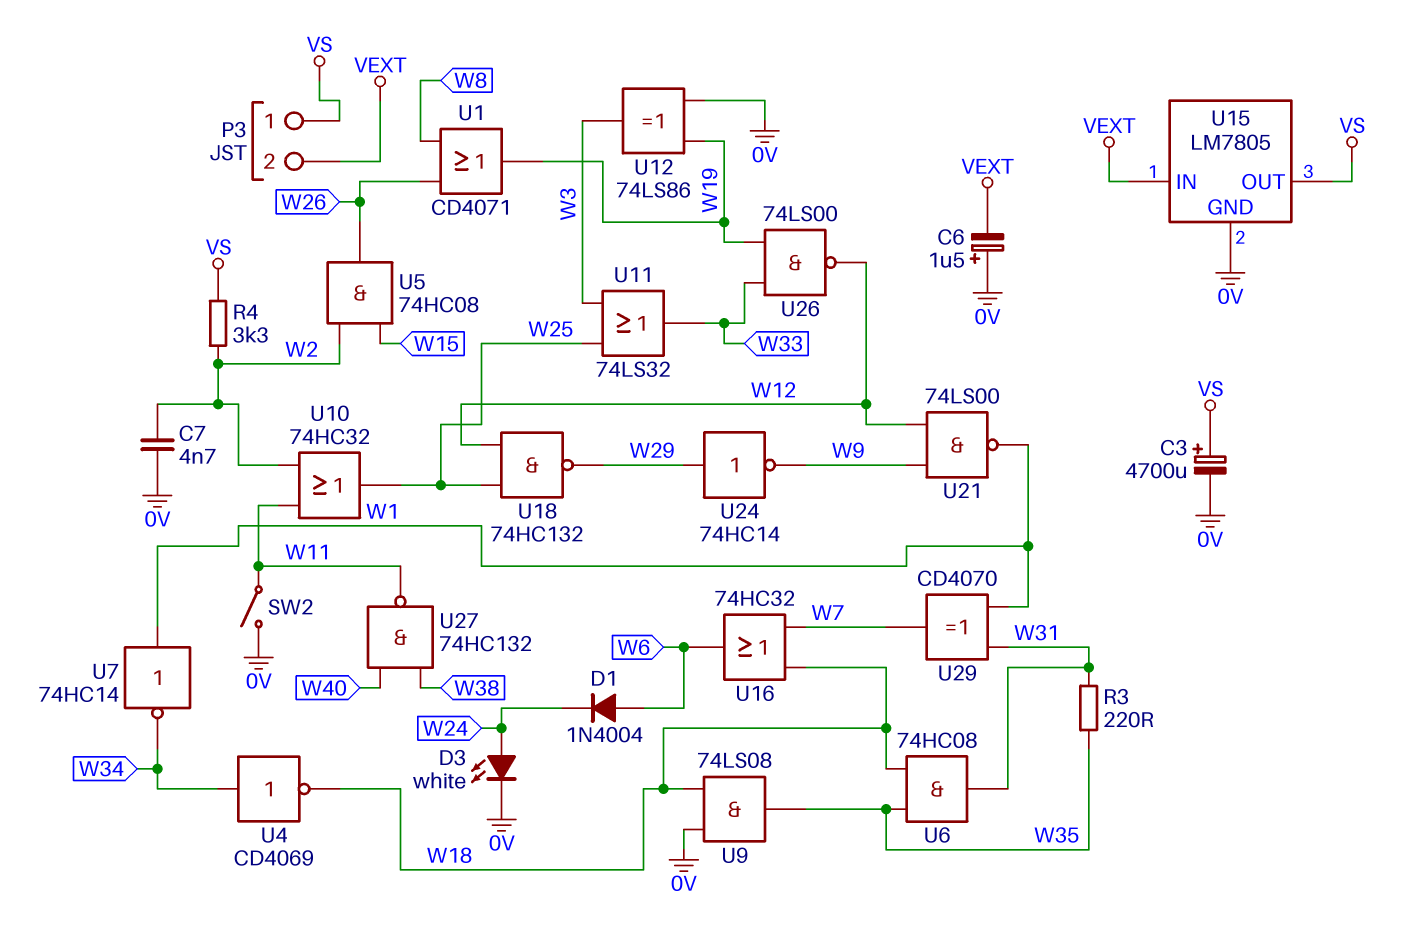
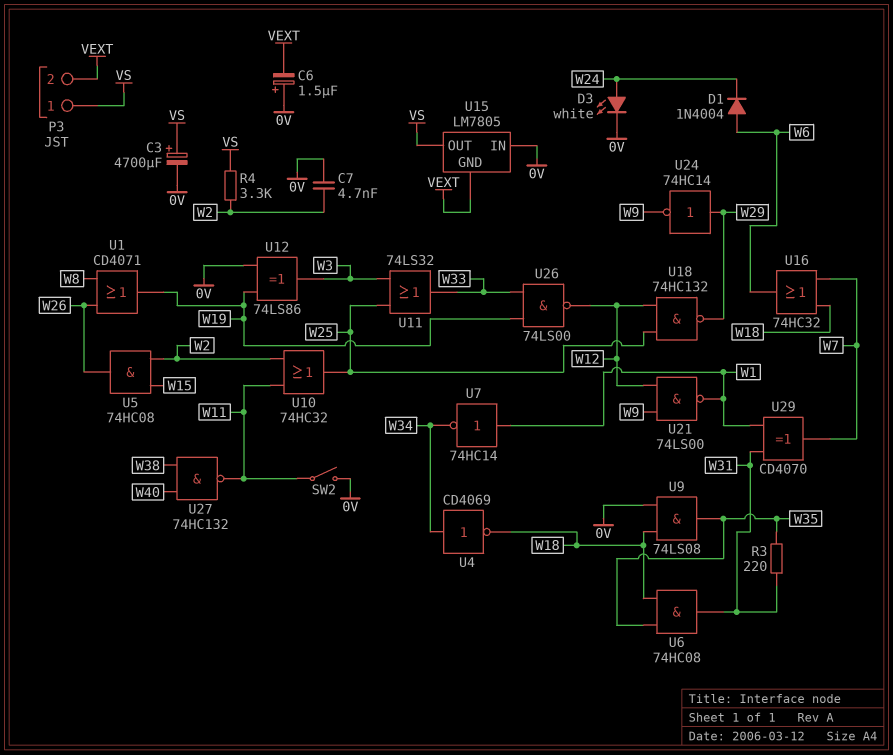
U15 pin GND: 0V -> VEXT
U15 pin IN: VEXT -> 0V

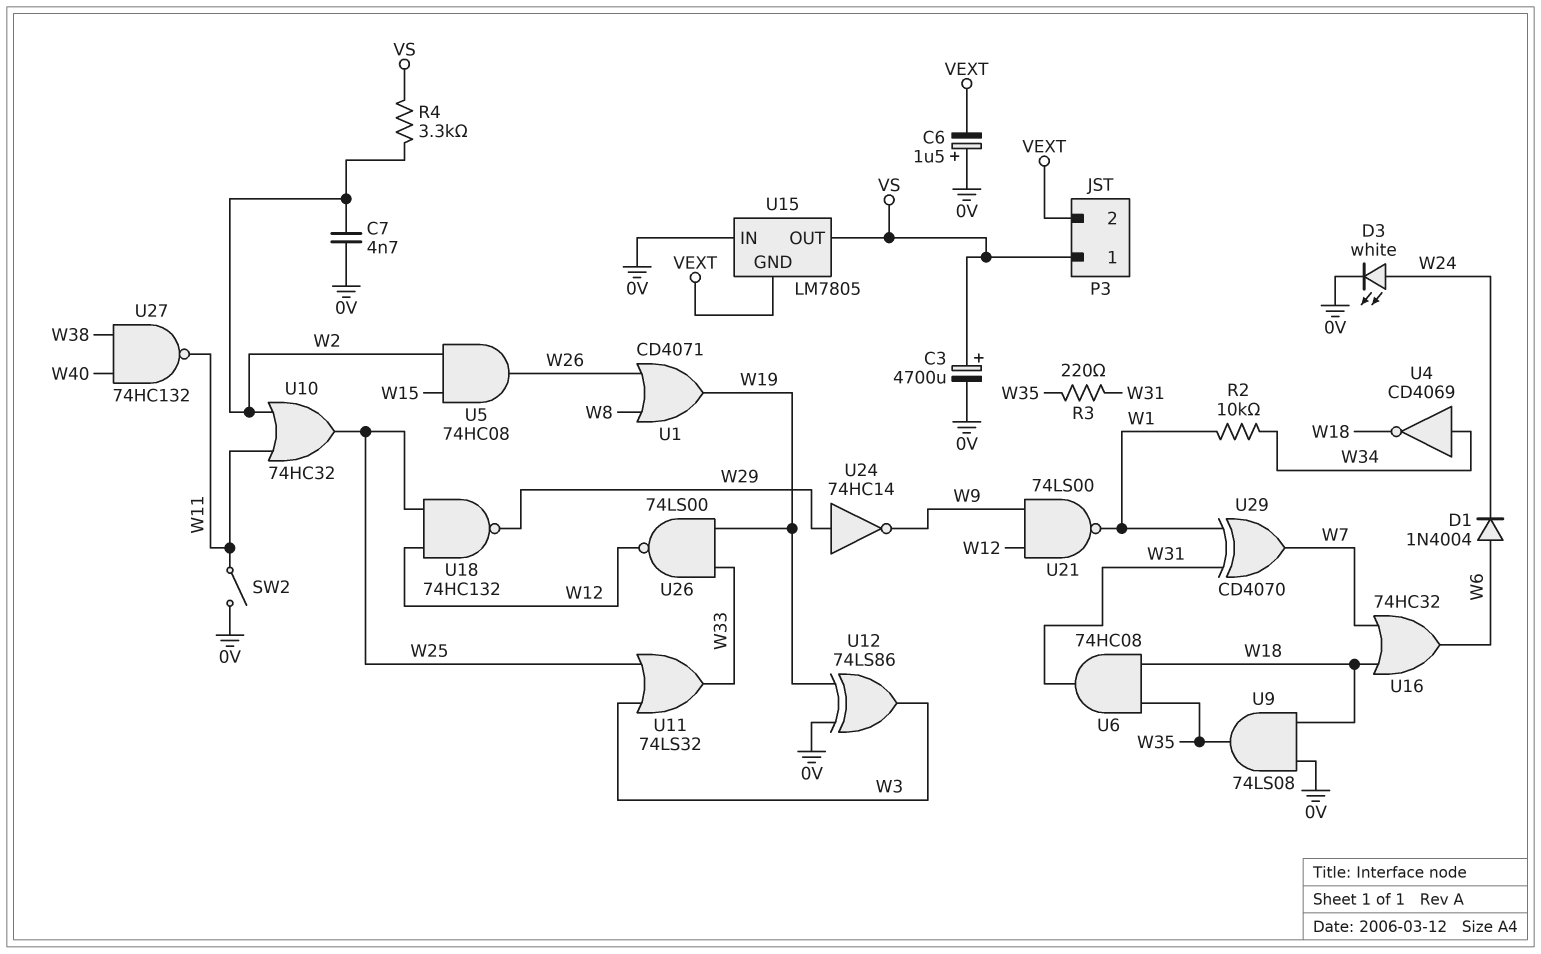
R2: none -> 10k (W1, W34)
U7: NOT 74HC14 (in W1, out W34) -> none

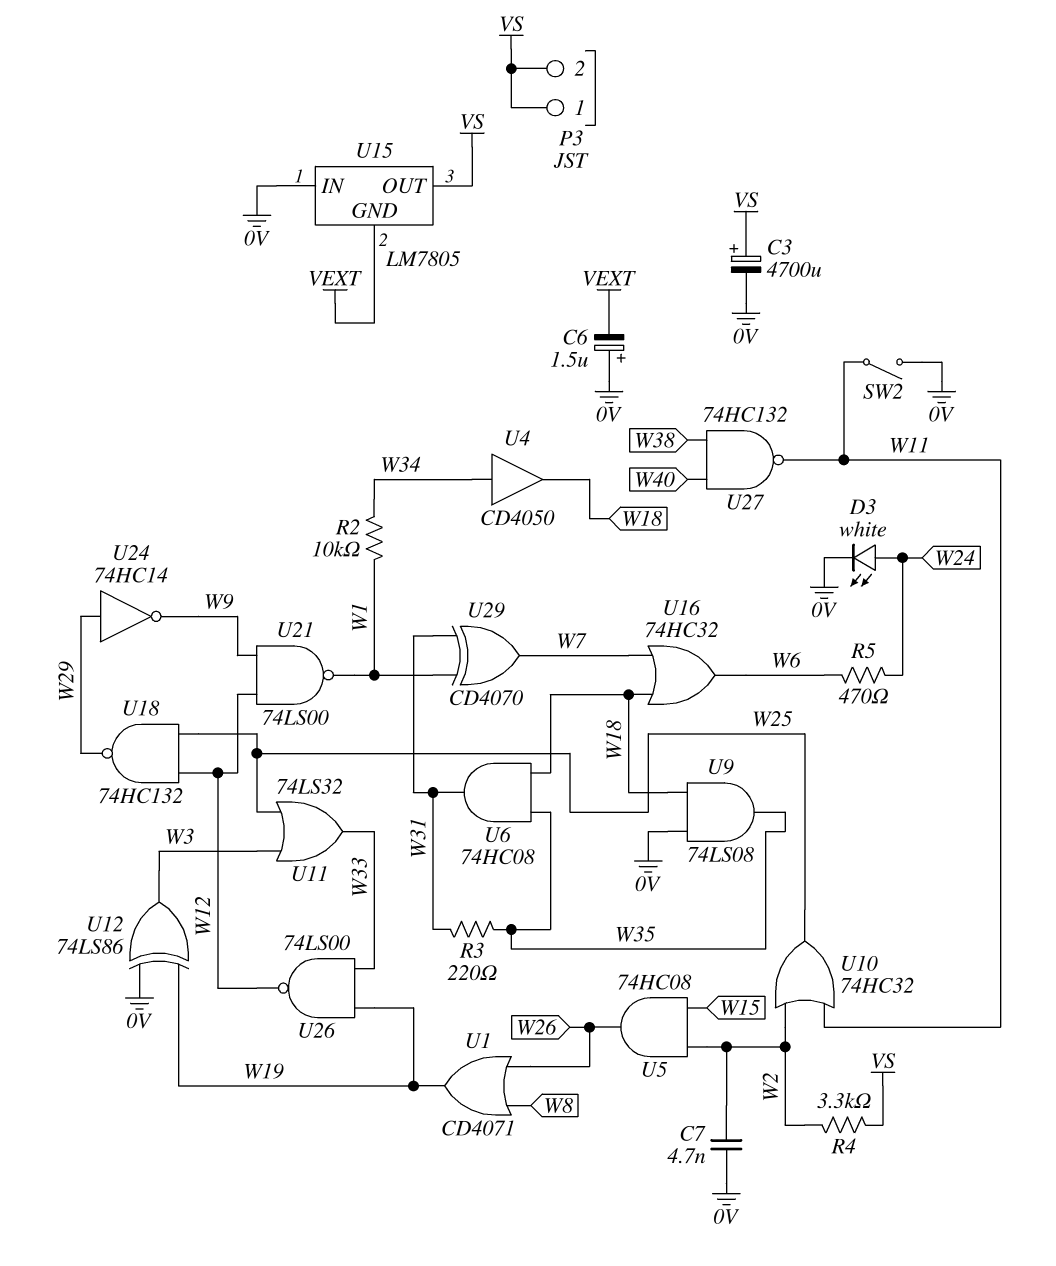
D1: diode 1N4004 (A W6, K W24) -> none
P3 pin 2: VEXT -> VS
R5: none -> 470 (W6, W24)
U4: NOT CD4069 (in W34, out W18) -> buffer CD4050 (in W34, out W18)

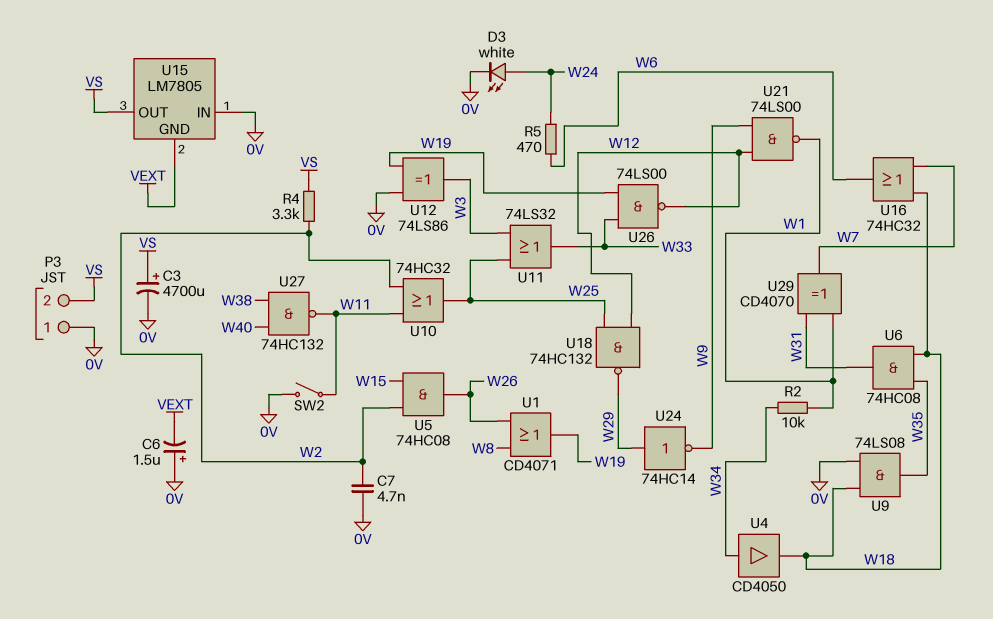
P3 pin 1: VS -> 0V
R3: 220 (W31, W35) -> none

